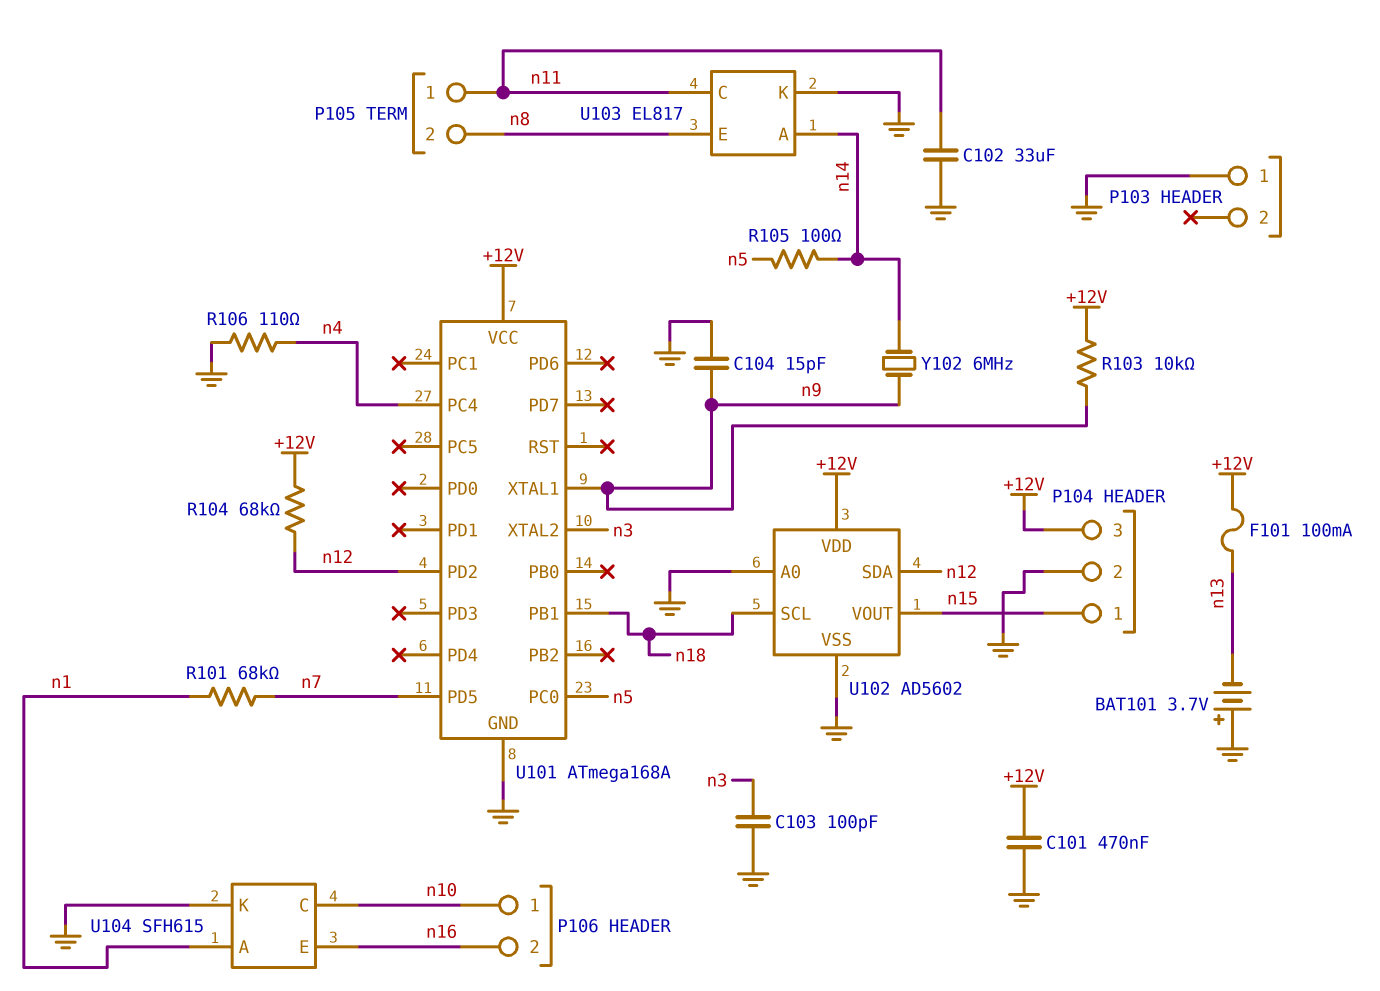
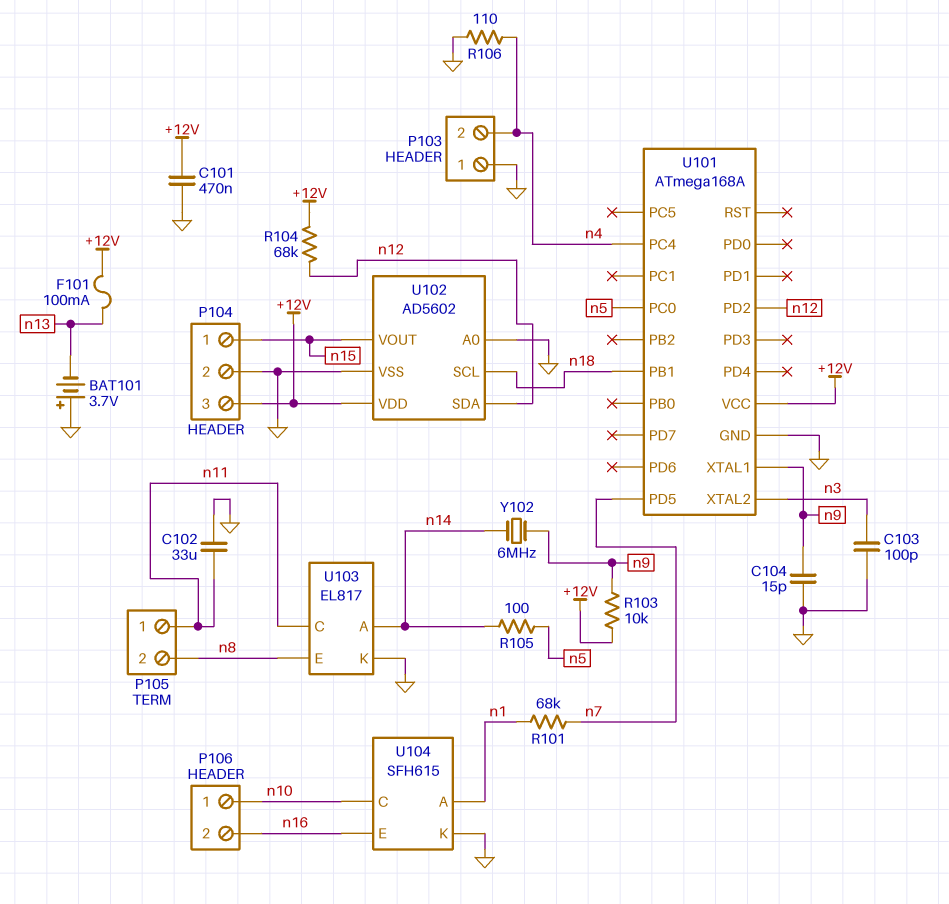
P103 pin 2: none -> n4

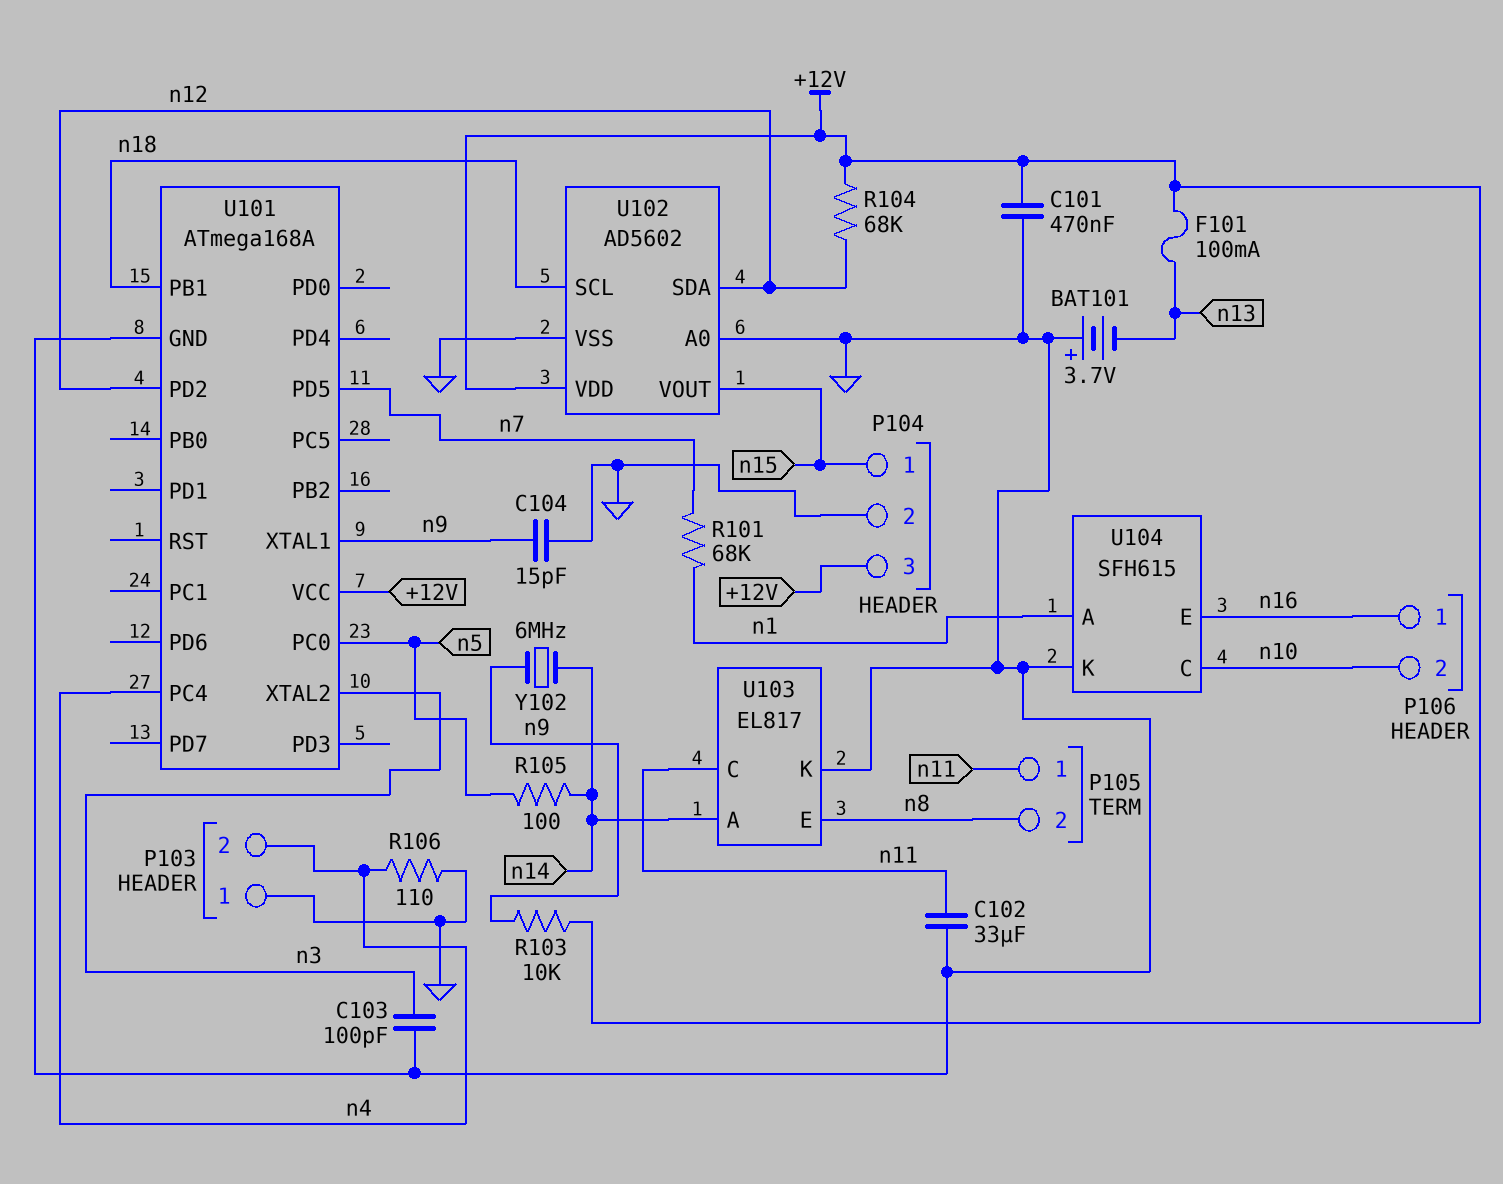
P106 pin 1: n10 -> n16
P106 pin 2: n16 -> n10

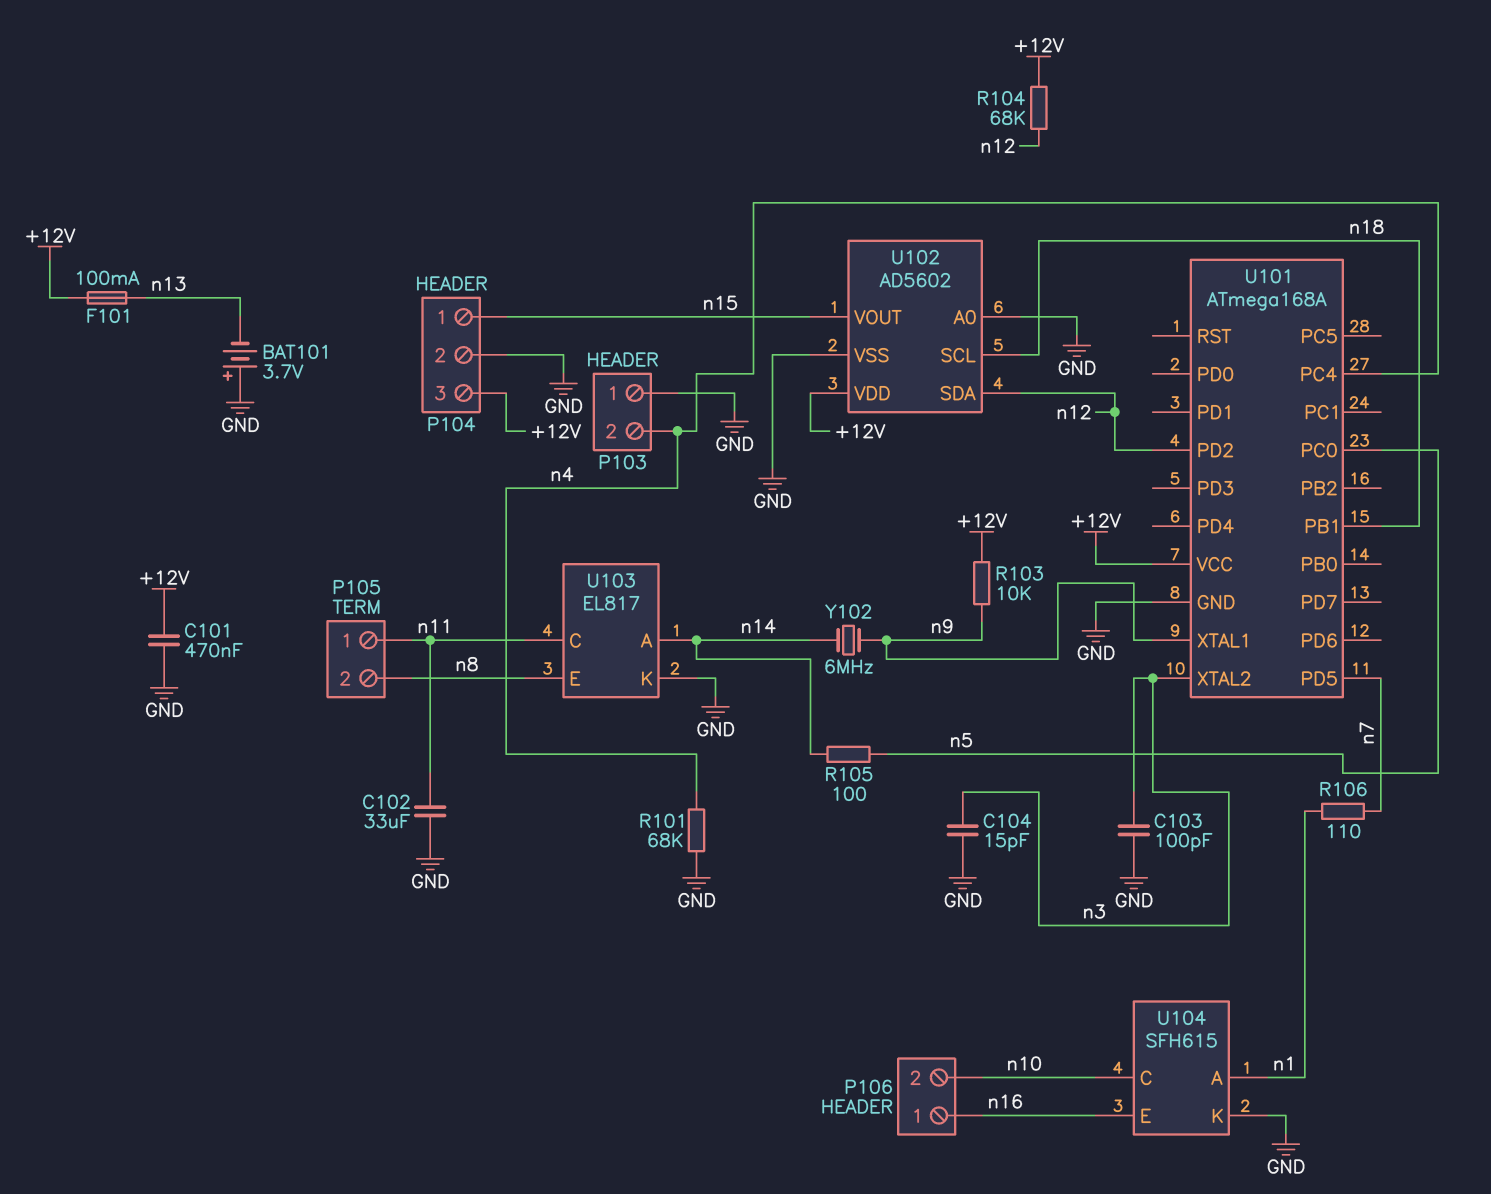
C104: 15pF (GND, n9) -> 15pF (GND, n3)
R101: 68k (n1, n7) -> 68k (GND, n4)
R106: 110 (GND, n4) -> 110 (n1, n7)

